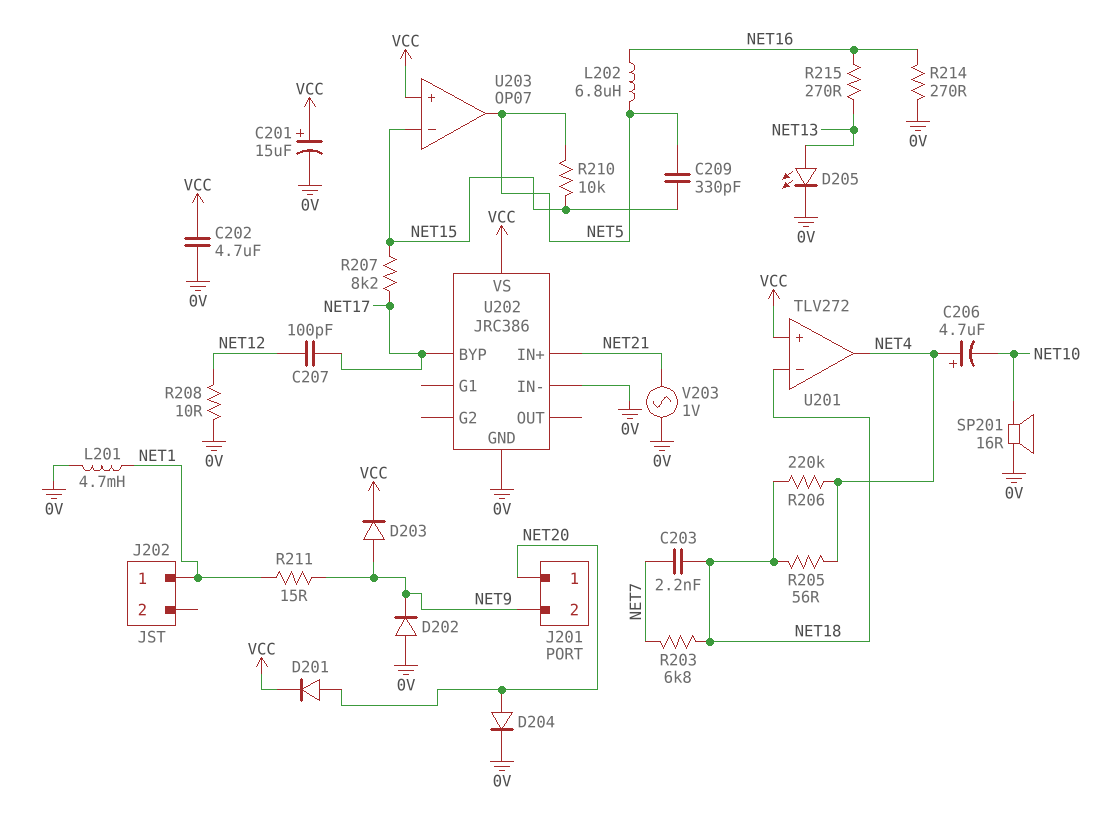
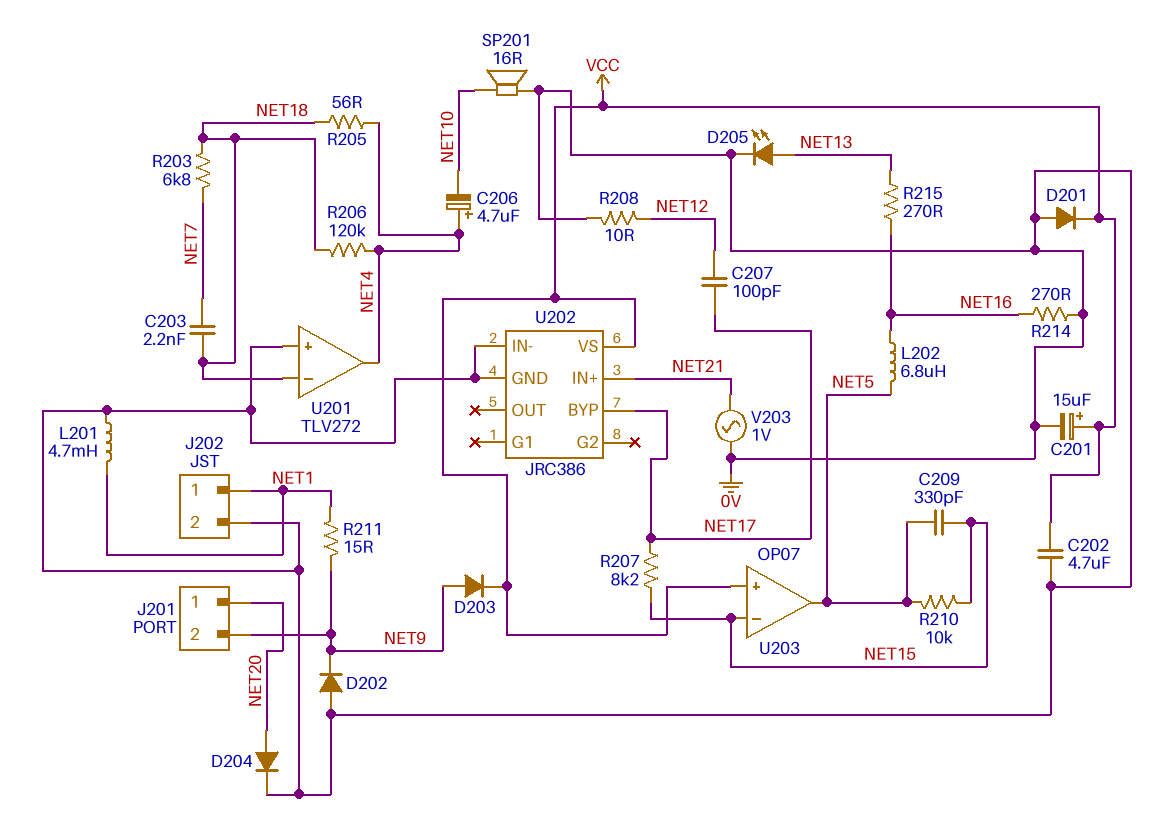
D201: diode (A NET20, K VCC) -> diode (A 0V, K VCC)
J202 pin 2: none -> 0V
R206: 220k (NET4, NET18) -> 120k (NET4, NET18)
U201 pin in+: VCC -> 0V

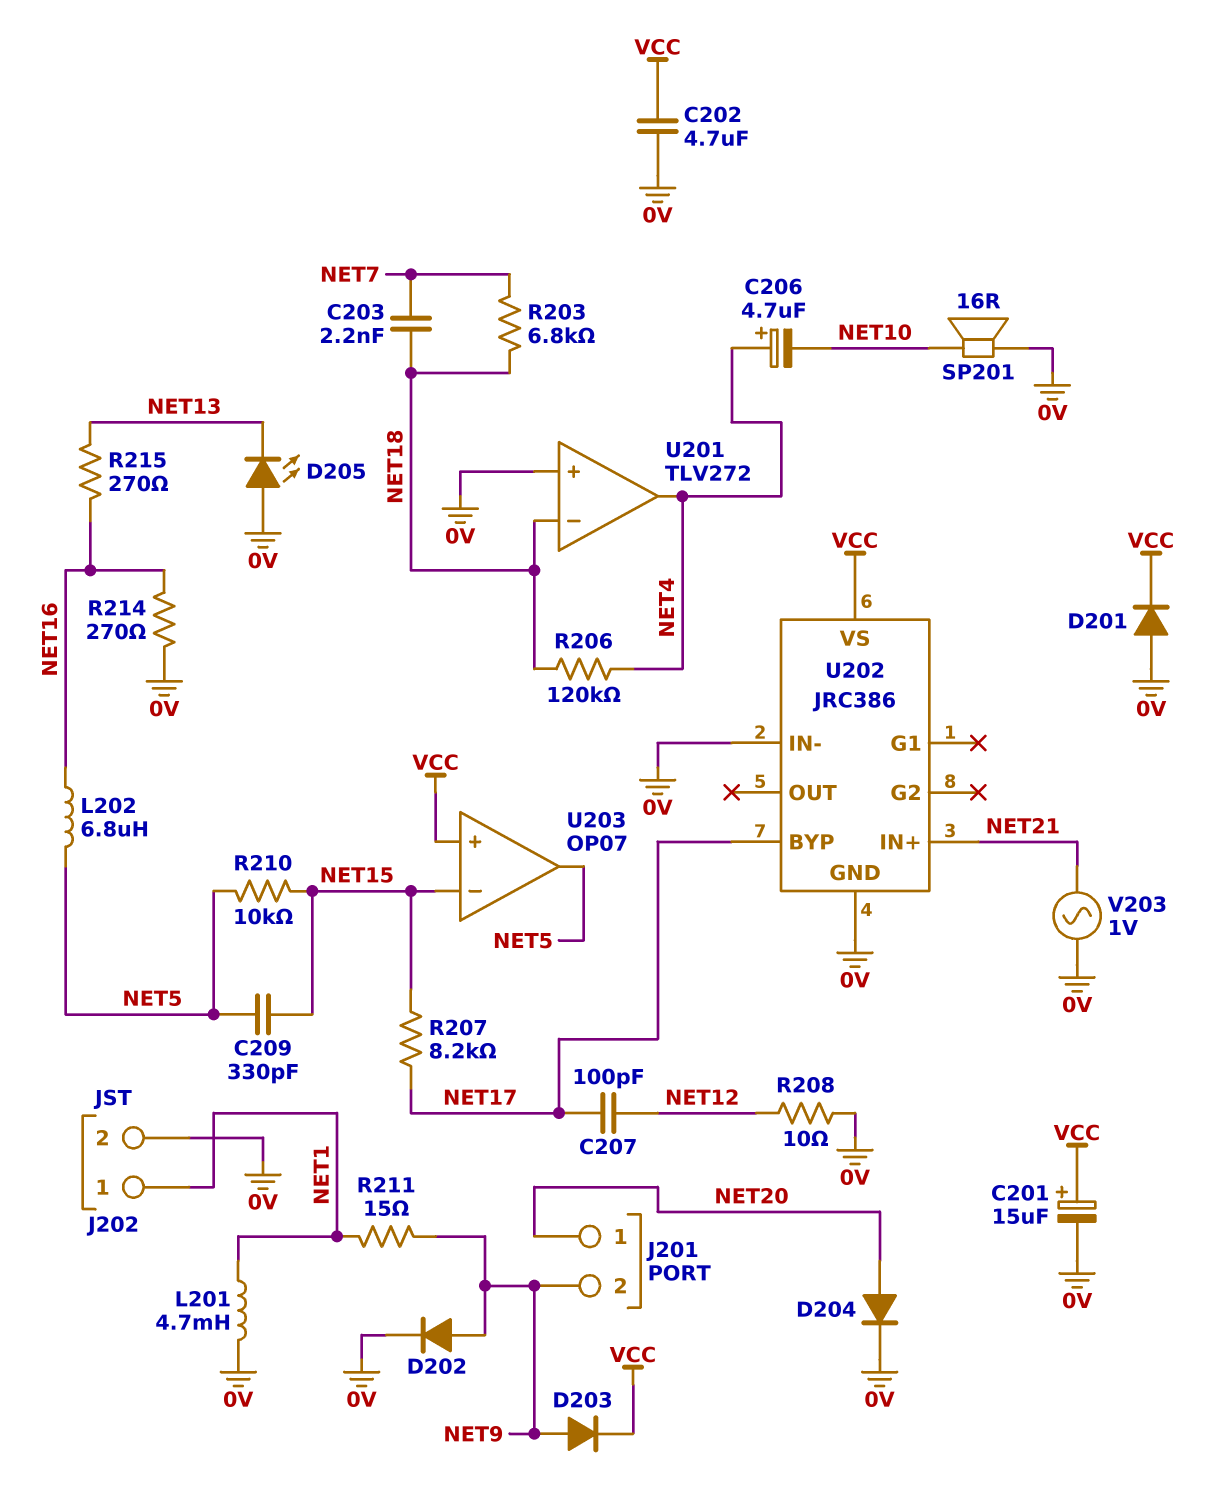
D202: diode (A 0V, K NET9) -> diode (A NET9, K 0V)
D205: LED (A NET13, K 0V) -> LED (A 0V, K NET13)
R205: 56 (NET4, NET18) -> none

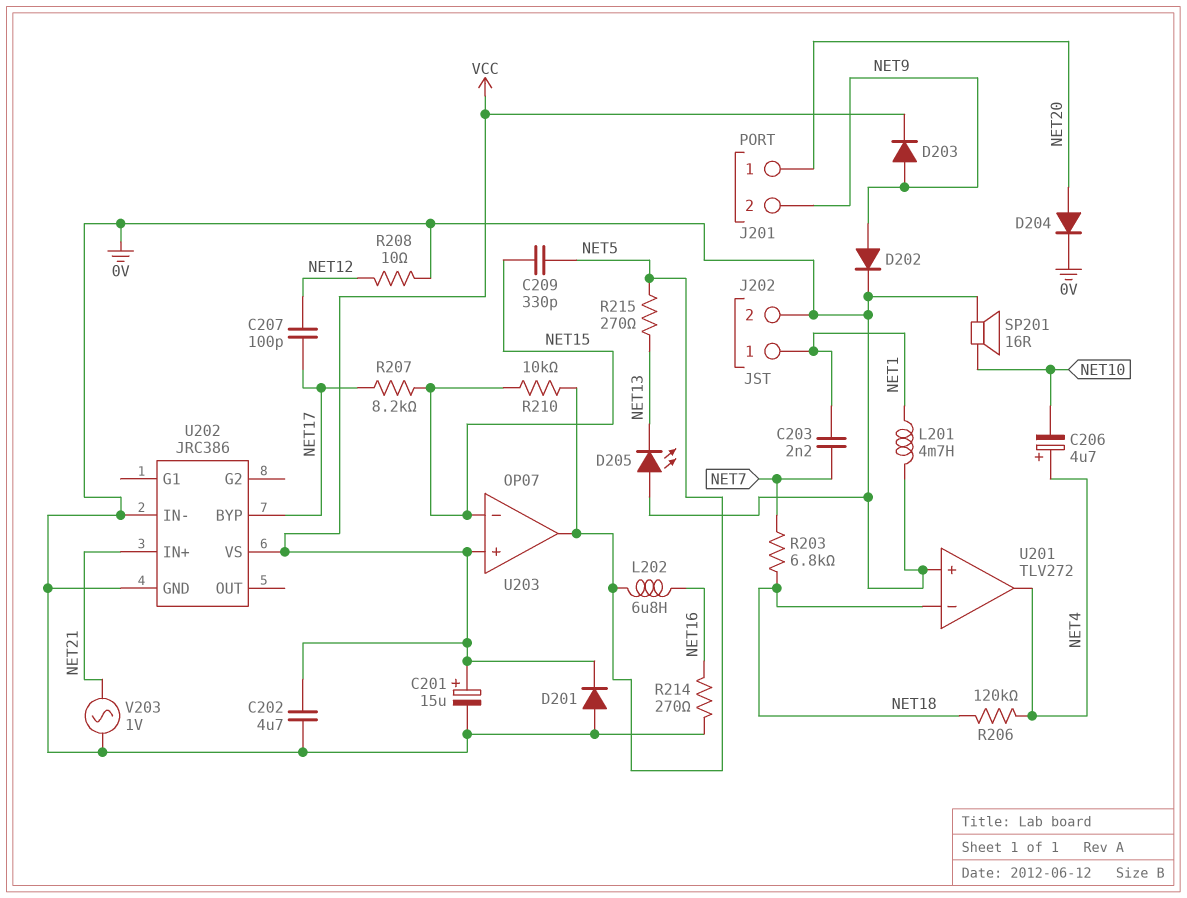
C203: 2.2nF (NET7, NET18) -> 2.2nF (NET1, NET7)
R211: 15 (NET1, NET9) -> none
R215: 270 (NET13, NET16) -> 270 (NET5, NET13)

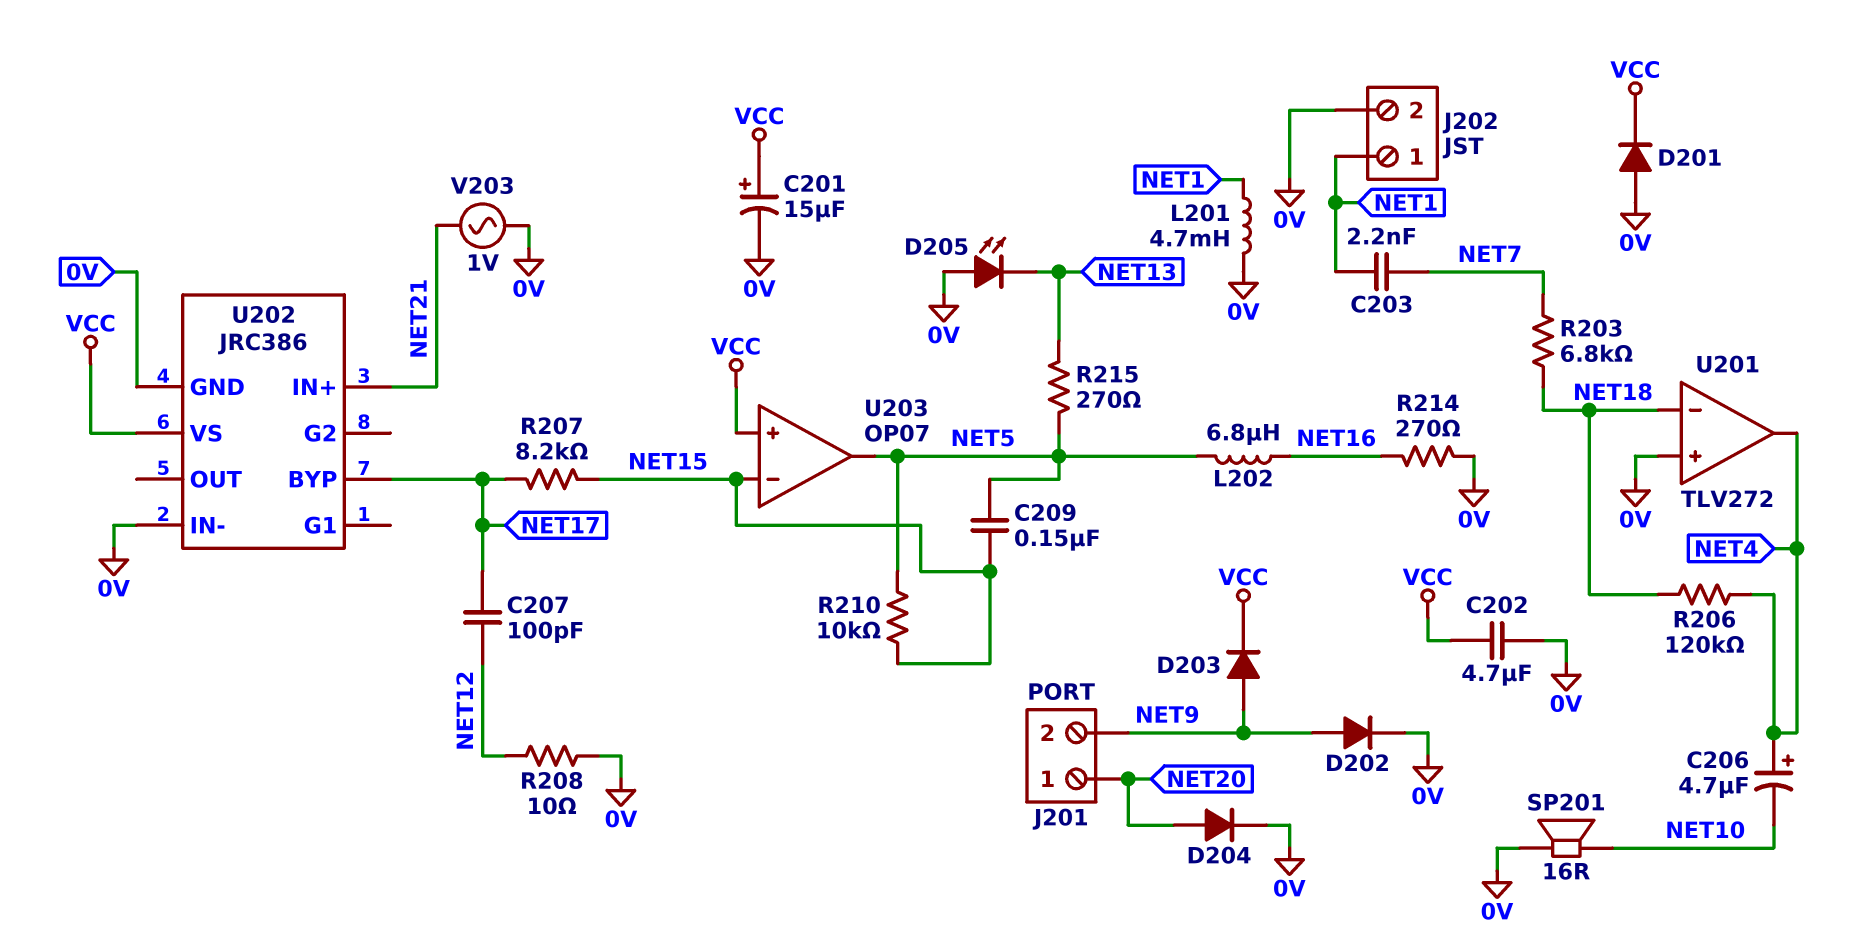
C209: 330pF (NET5, NET15) -> 150nF (NET5, NET15)

